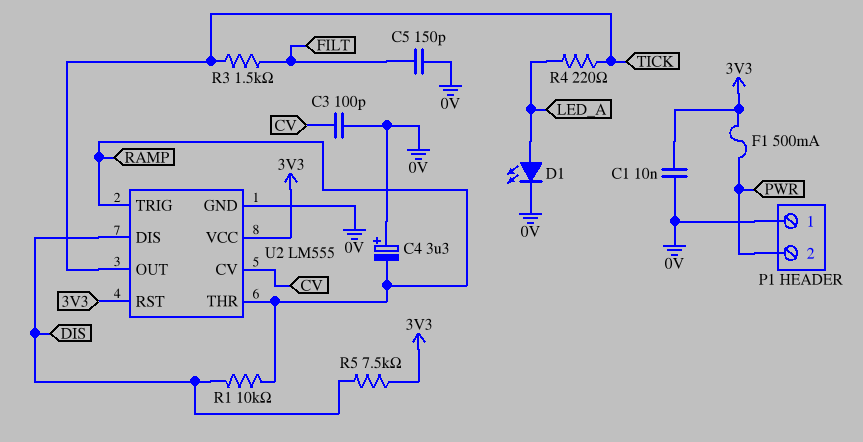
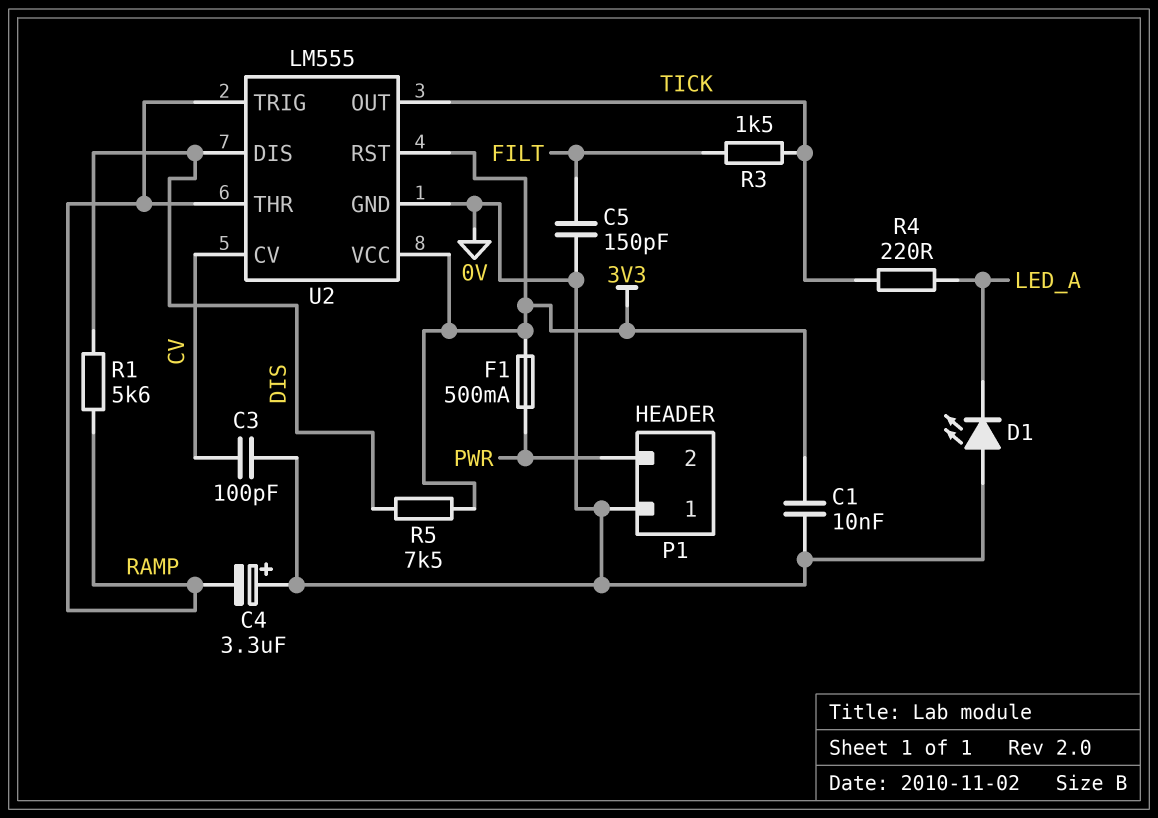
D1: LED (A LED_A, K 0V) -> LED (A 0V, K LED_A)
R1: 10k (DIS, RAMP) -> 5.6k (DIS, RAMP)

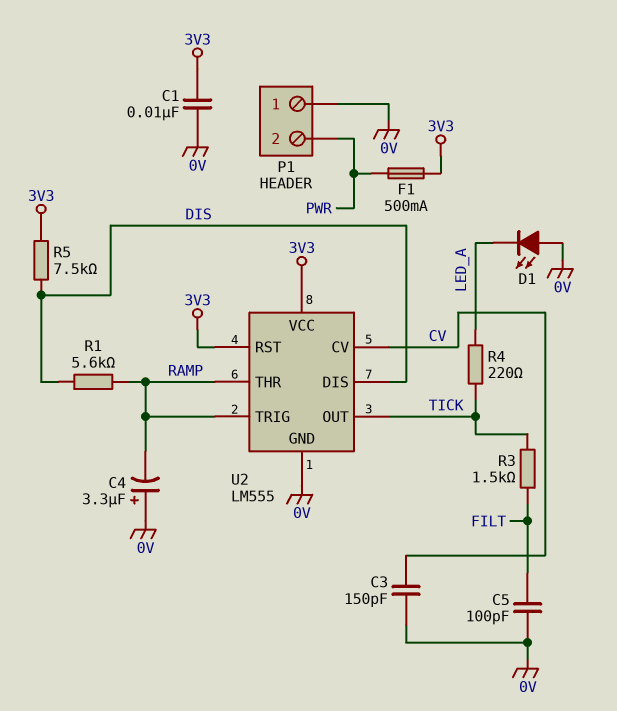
C3: 100pF (0V, CV) -> 150pF (0V, CV)
C5: 150pF (0V, FILT) -> 100pF (0V, FILT)

